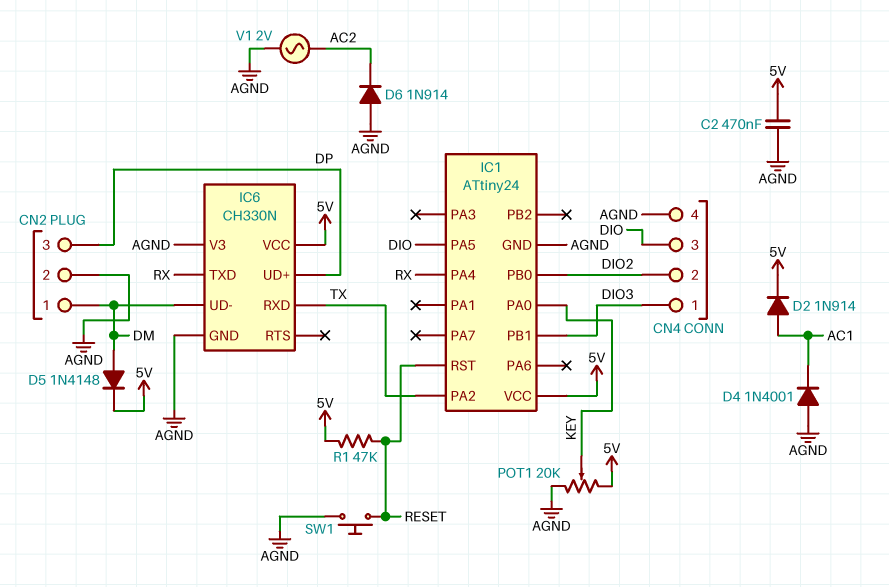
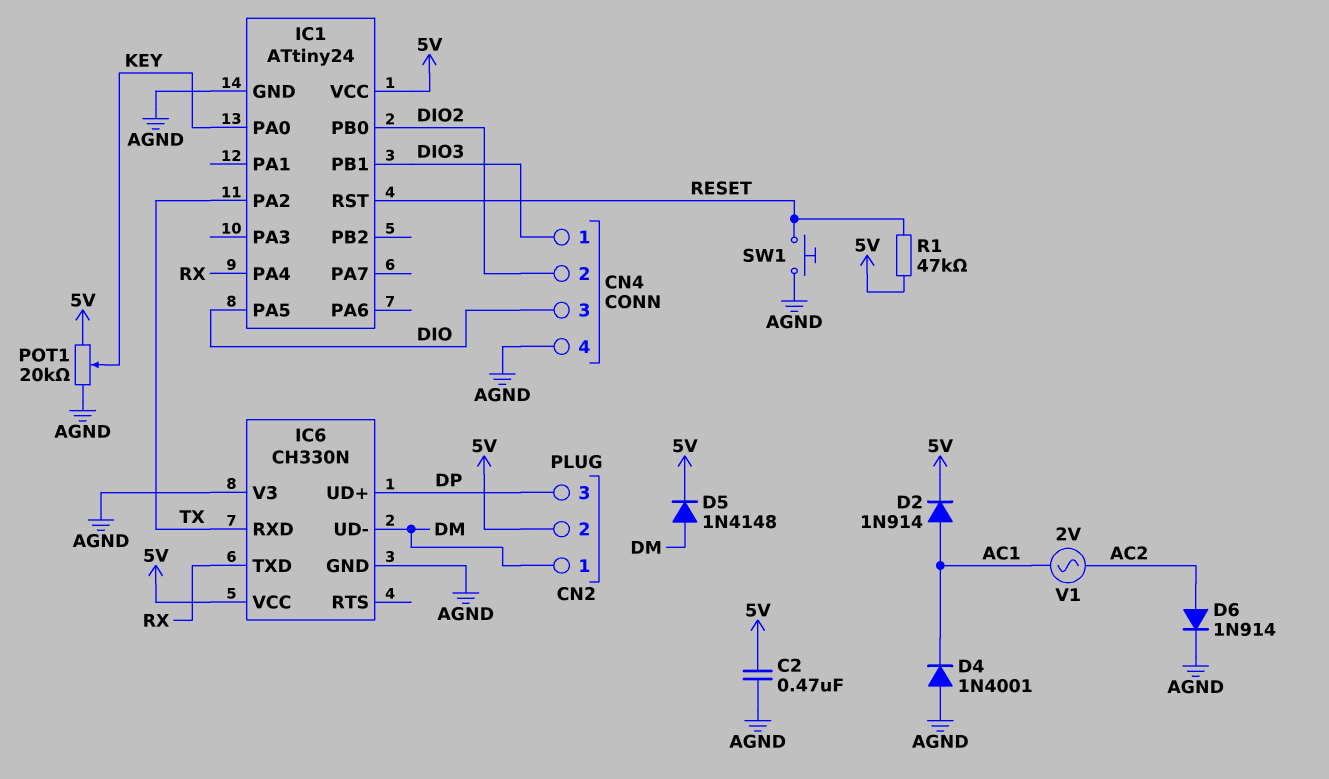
CN2 pin 2: AGND -> 5V
D6: diode 1N914 (A AGND, K AC2) -> diode 1N914 (A AC2, K AGND)
V1: AC 2V (AC2, AGND) -> AC 2V (AC1, AC2)

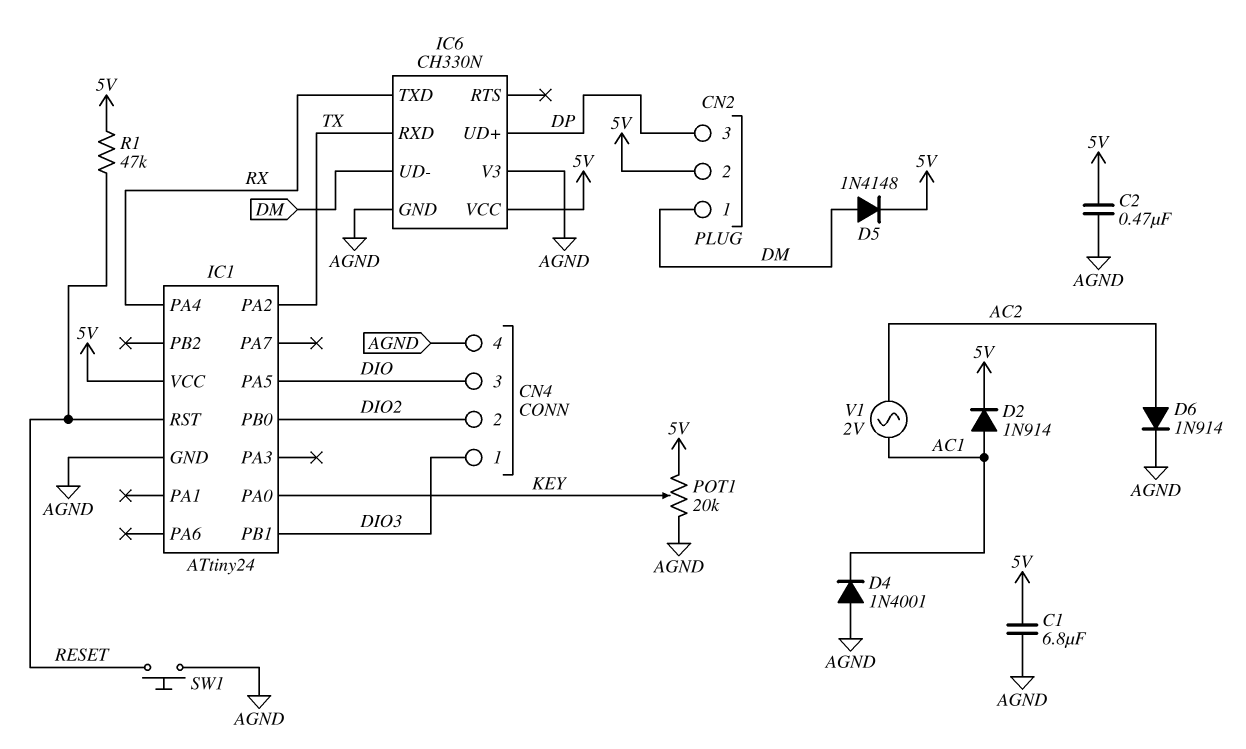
C1: none -> 6.8uF (5V, AGND)

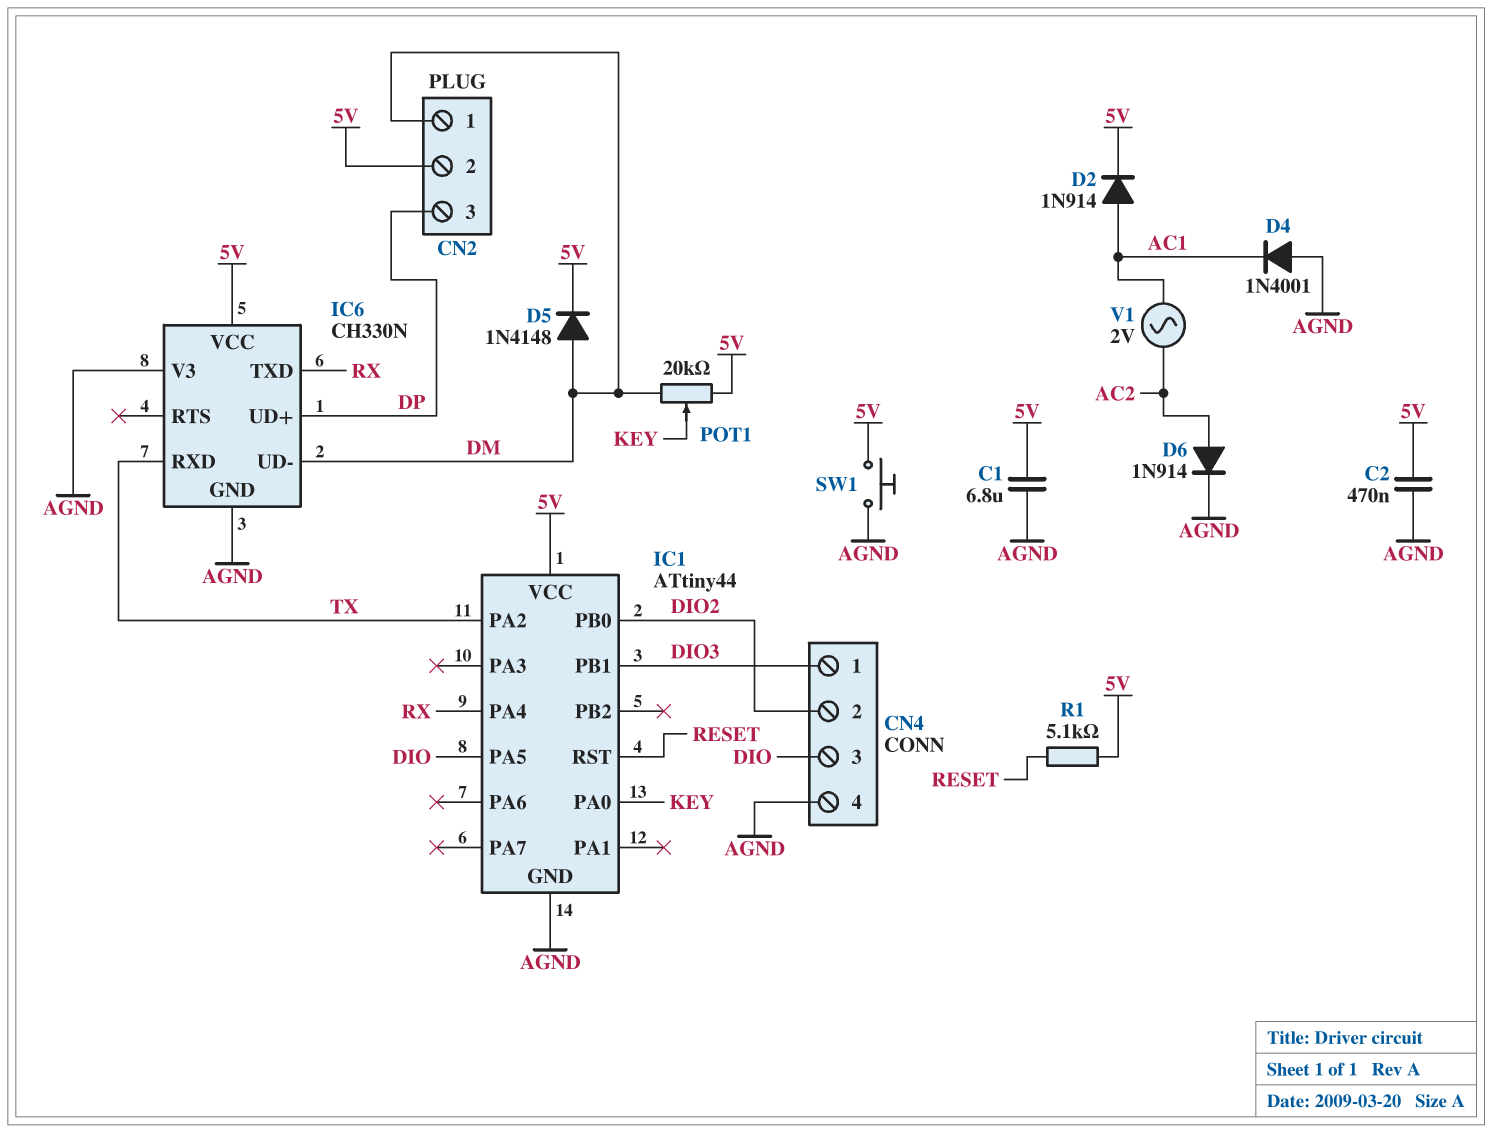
IC1: ATtiny24 -> ATtiny44
POT1: 20k (5V, AGND, wiper KEY) -> 20k (5V, DM, wiper KEY)
R1: 47k (5V, RESET) -> 5.1k (5V, RESET)
SW1: button (AGND, RESET) -> button (5V, AGND)

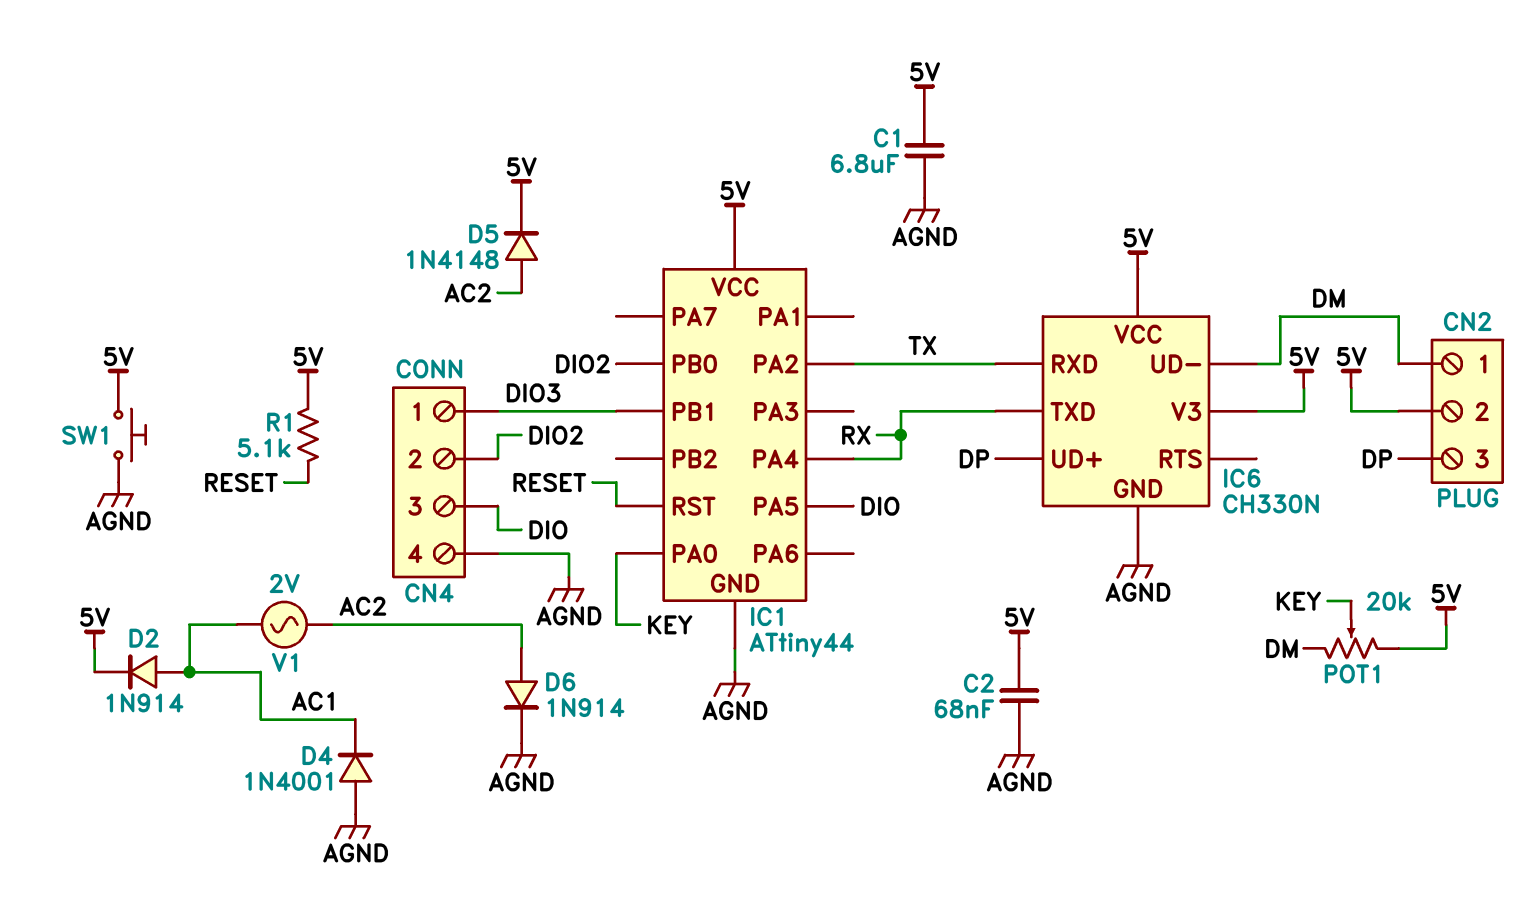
C2: 470nF (5V, AGND) -> 68nF (5V, AGND)
D5: diode 1N4148 (A DM, K 5V) -> diode 1N4148 (A AC2, K 5V)
IC6 pin V3: AGND -> 5V

